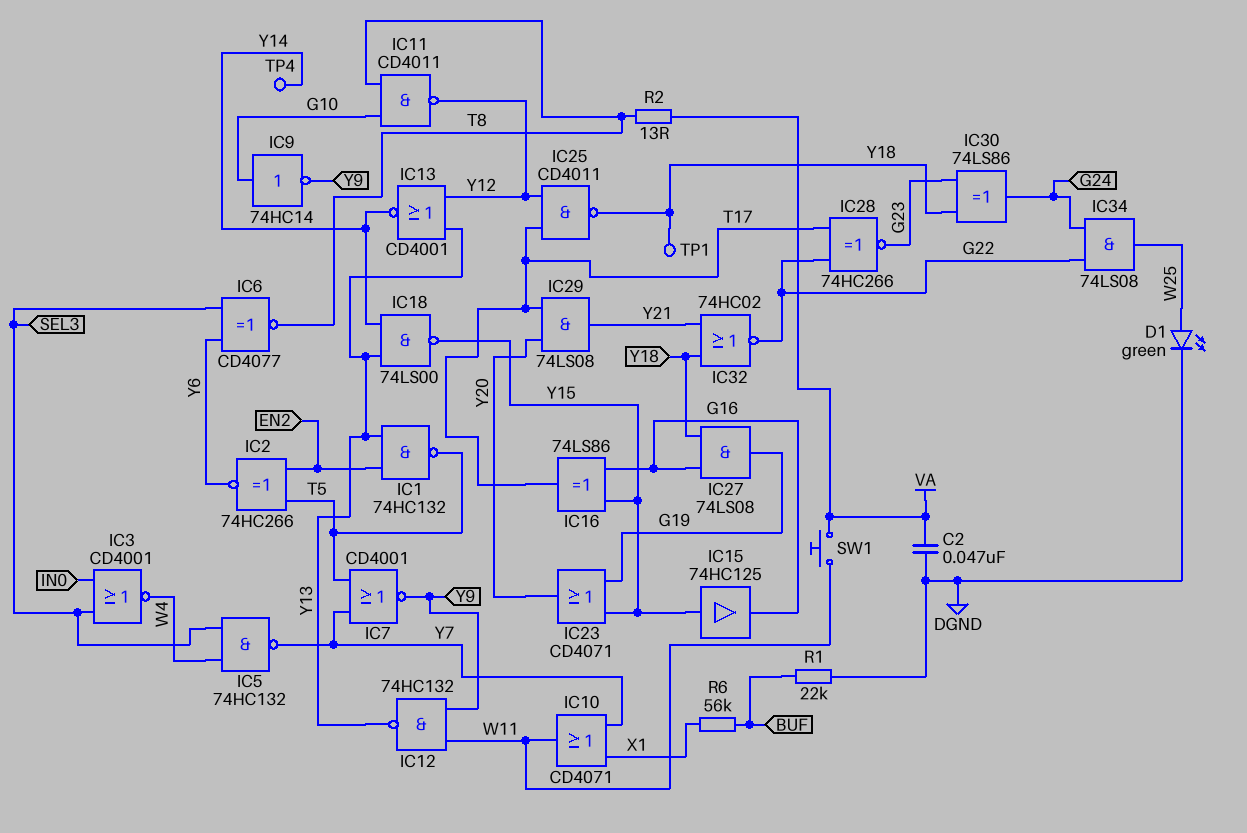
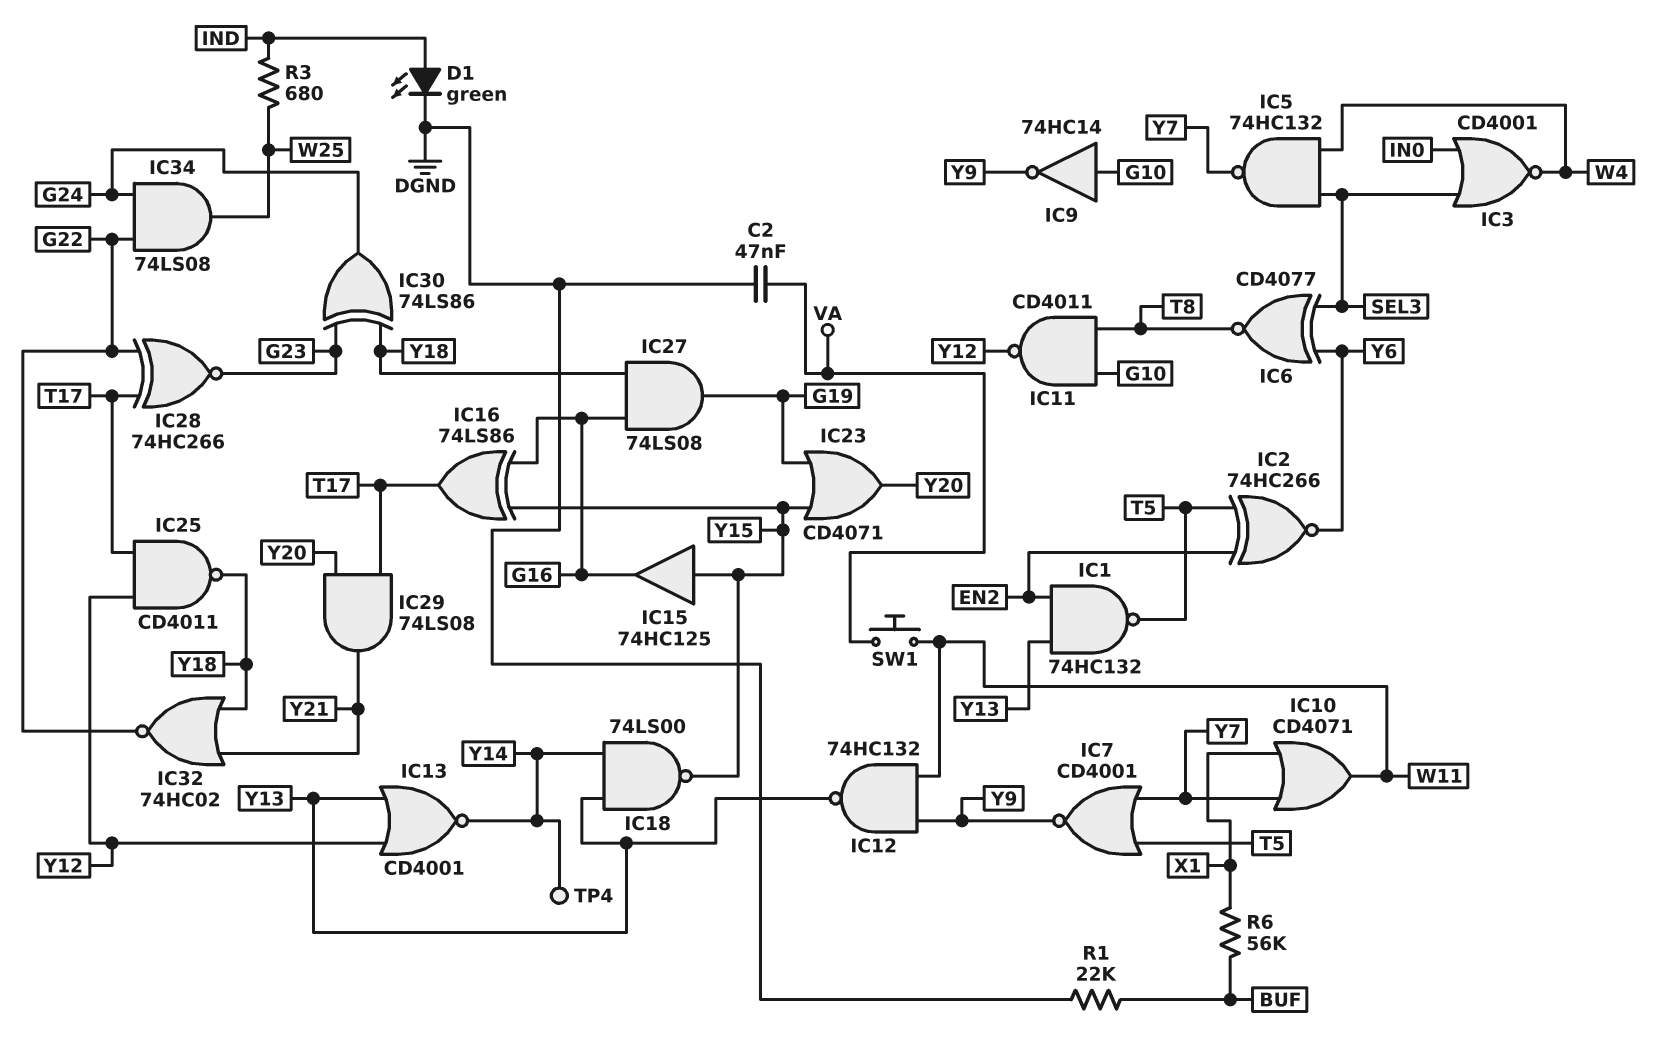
D1: LED green (A W25, K DGND) -> LED green (A IND, K DGND)
R2: 13 (T8, VA) -> none
R3: none -> 680 (IND, W25)
TP1: test point (Y18) -> none

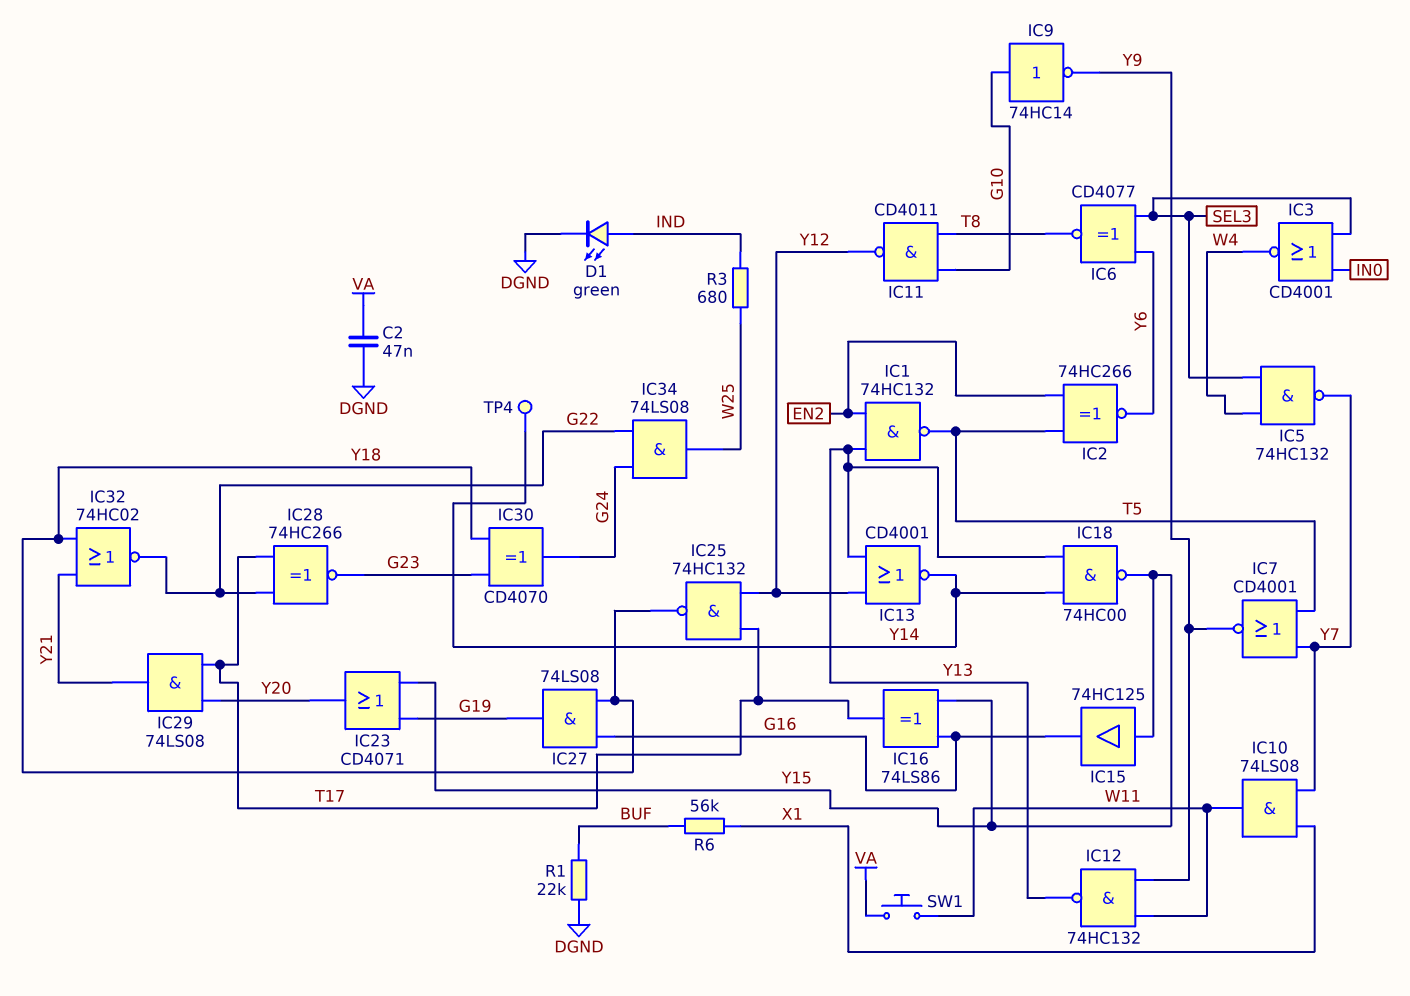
IC10: OR CD4071 (in X1, in Y7, out W11) -> AND 74LS08 (in X1, in Y7, out W11)
IC18: NAND 74LS00 (in Y13, in Y14, out Y15) -> NAND 74HC00 (in Y13, in Y14, out Y15)
IC25: NAND CD4011 (in T17, in Y12, out Y18) -> NAND 74HC132 (in T17, in Y12, out Y18)
IC30: XOR 74LS86 (in G23, in Y18, out G24) -> XOR CD4070 (in G23, in Y18, out G24)

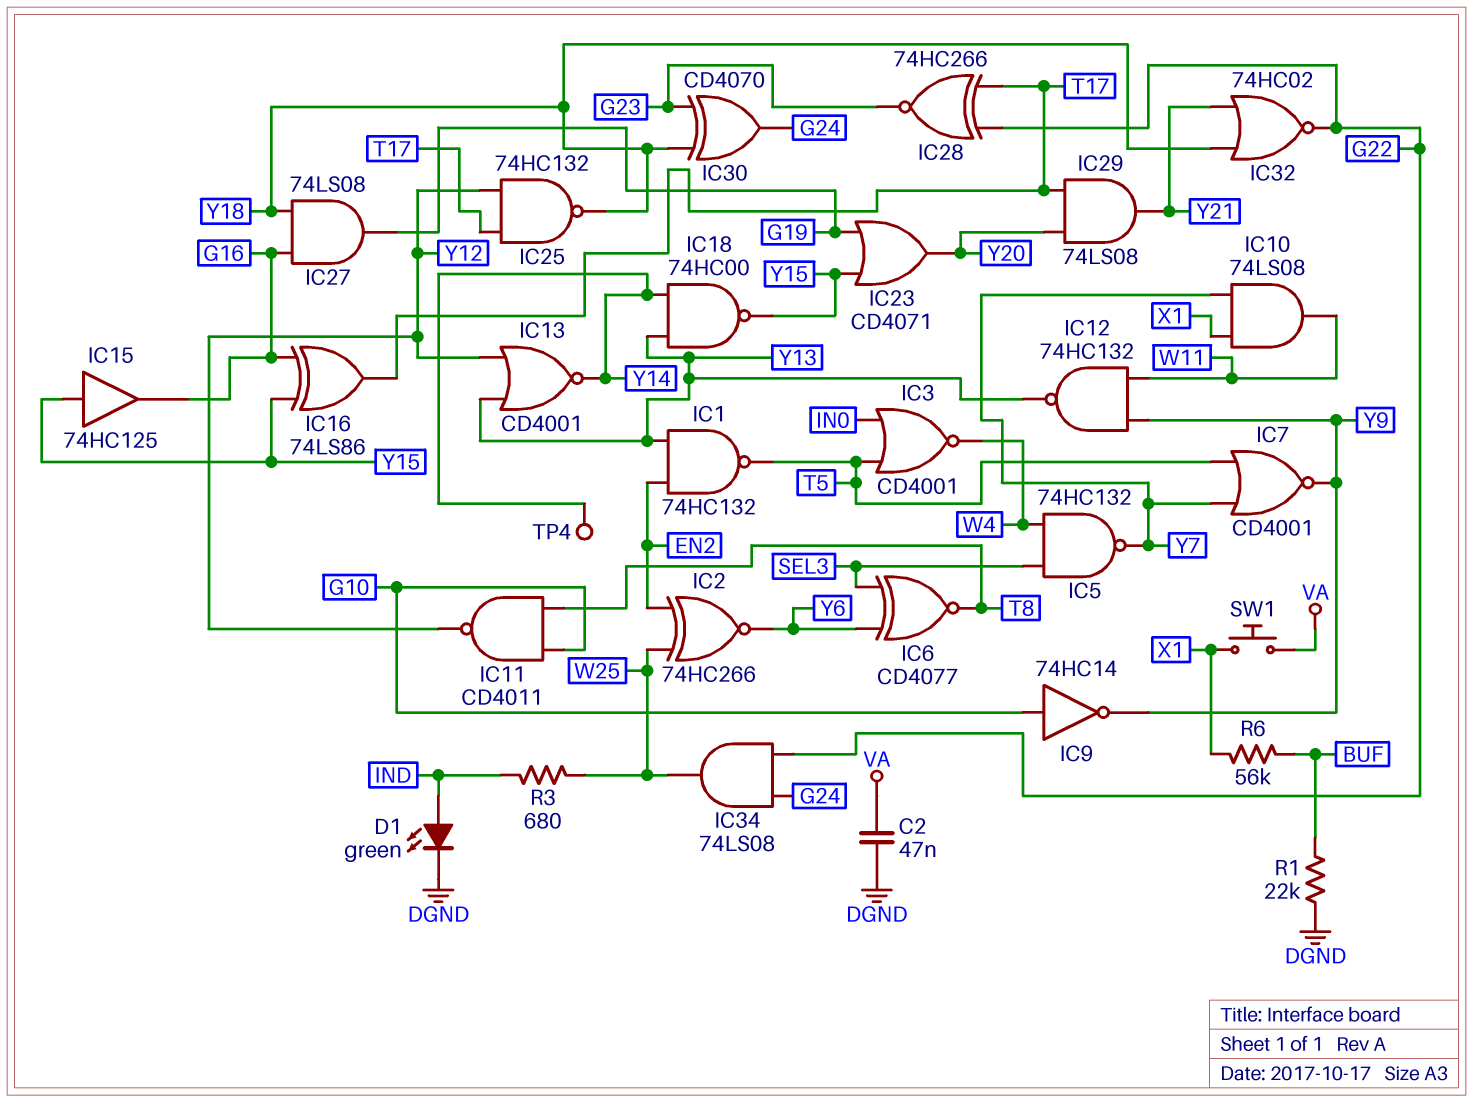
IC2: XNOR 74HC266 (in EN2, in T5, out Y6) -> XNOR 74HC266 (in EN2, in W25, out Y6)
IC3: NOR CD4001 (in IN0, in SEL3, out W4) -> NOR CD4001 (in IN0, in T5, out W4)
SW1: button (VA, W11) -> button (VA, X1)

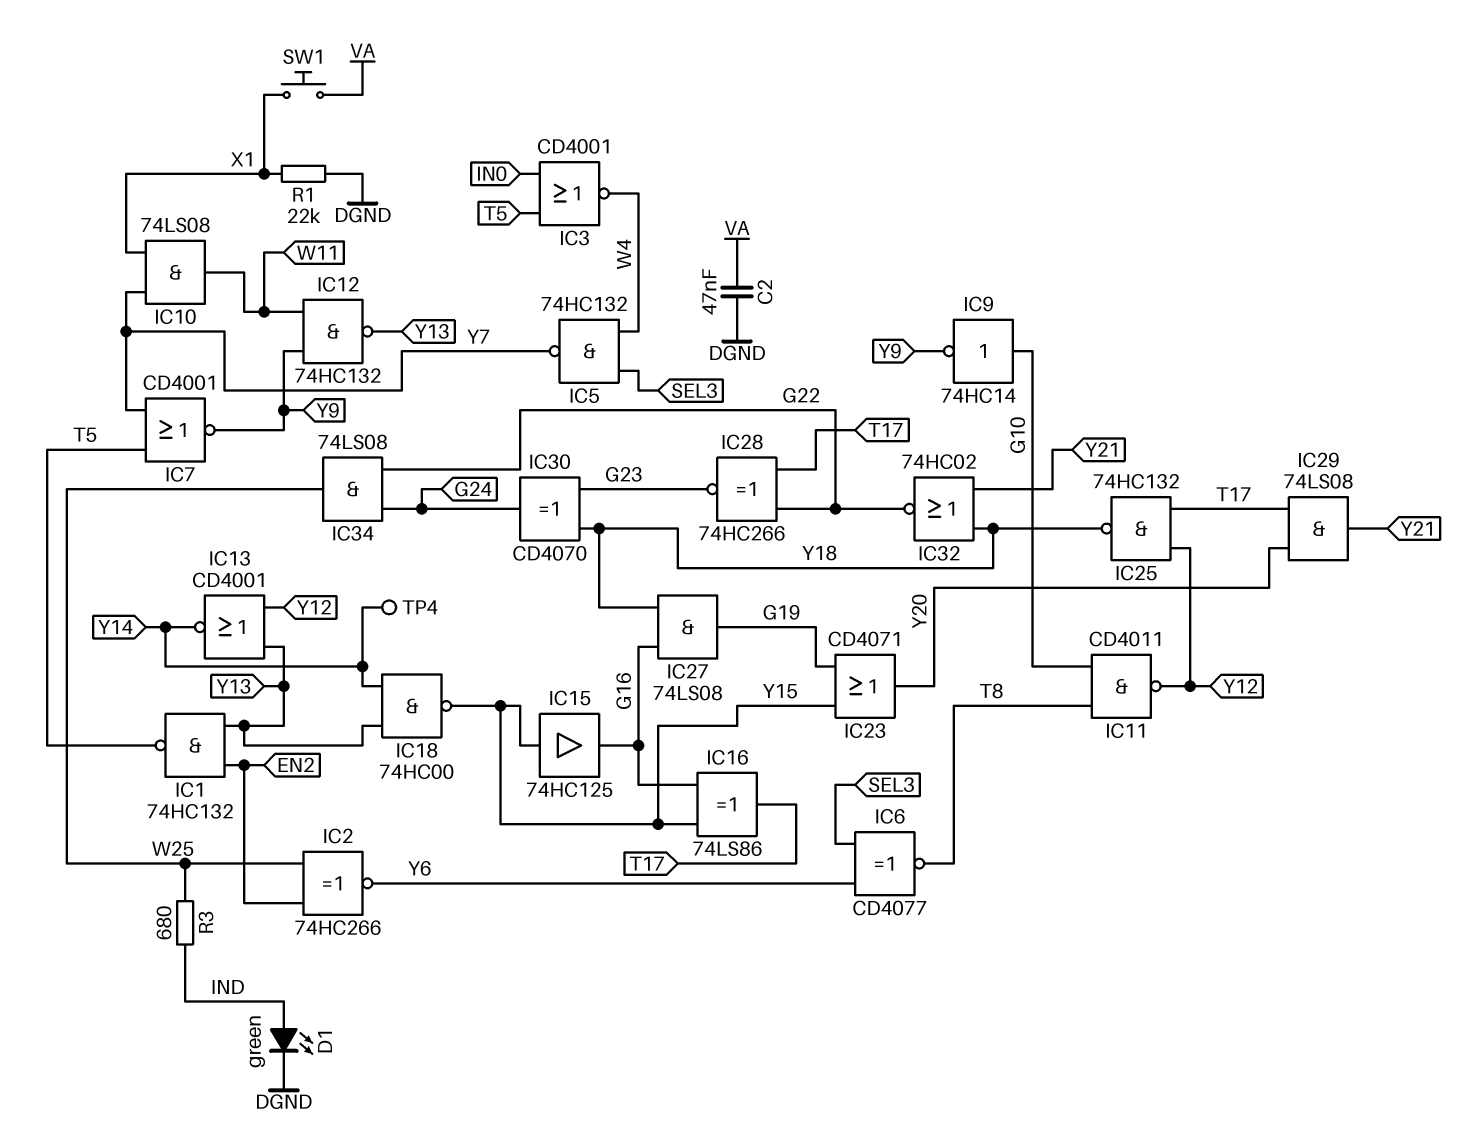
R1: 22k (BUF, DGND) -> 22k (DGND, X1)
R6: 56k (BUF, X1) -> none

